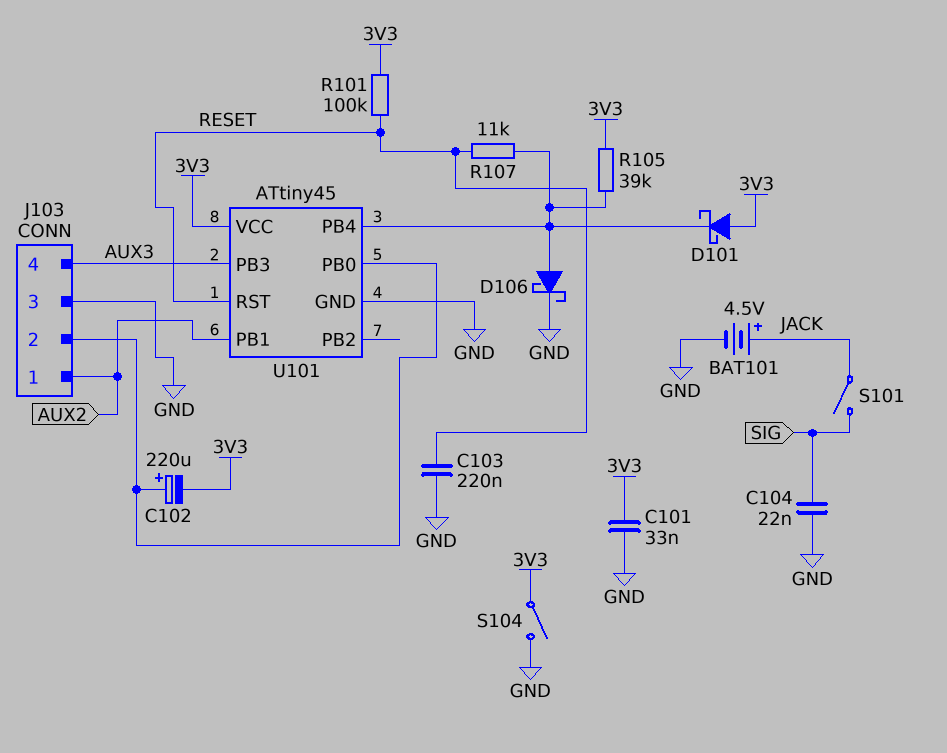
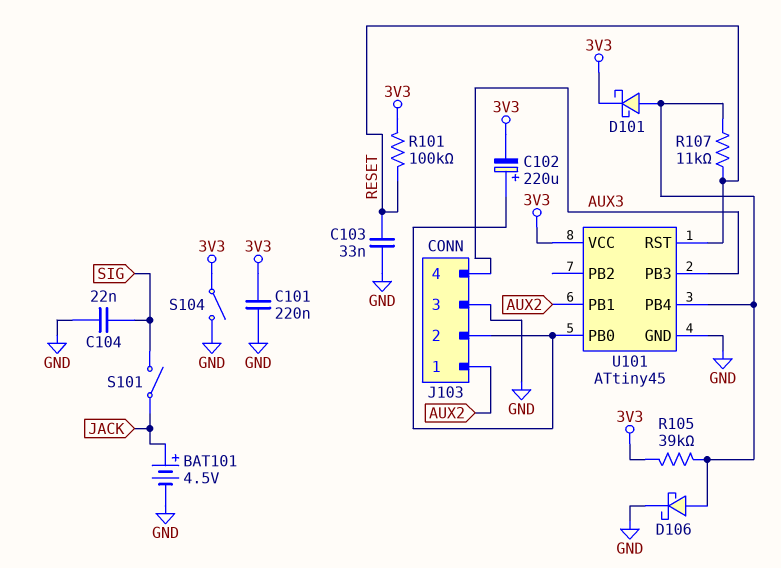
C101: 33nF (3V3, GND) -> 220nF (3V3, GND)
C103: 220nF (GND, RESET) -> 33nF (GND, RESET)
D101: schottky (A 3V3, K U101/PB4) -> schottky (A U101/PB4, K 3V3)

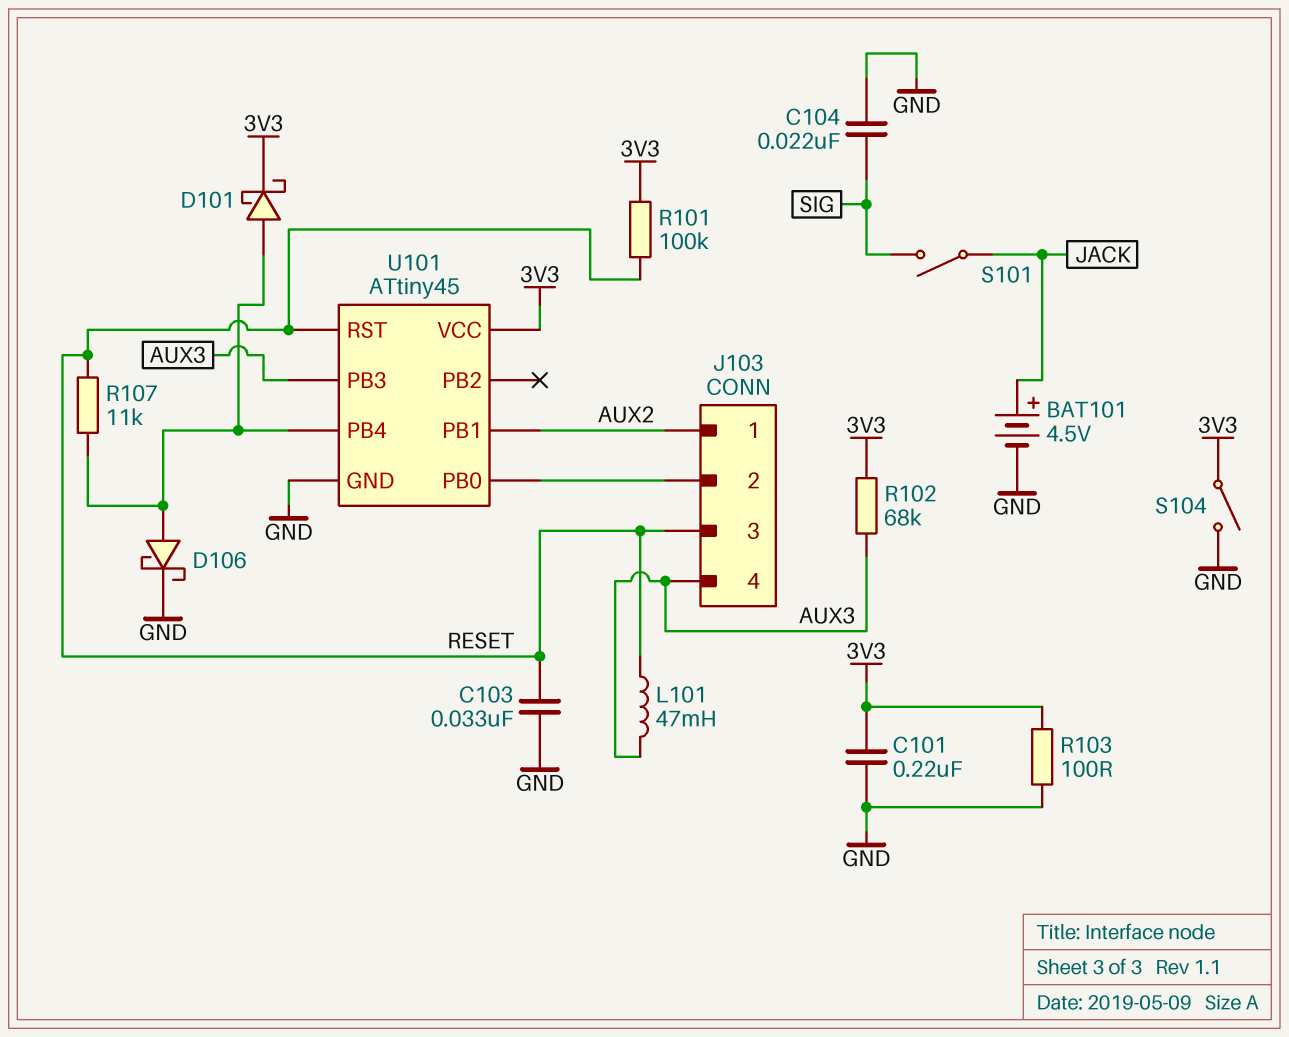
C102: 220uF (plus J103/2, minus 3V3) -> none
J103 pin 3: GND -> RESET
L101: none -> 47mH (AUX3, RESET)
R102: none -> 68k (3V3, AUX3)
R103: none -> 100 (3V3, GND)
R105: 39k (3V3, U101/PB4) -> none

